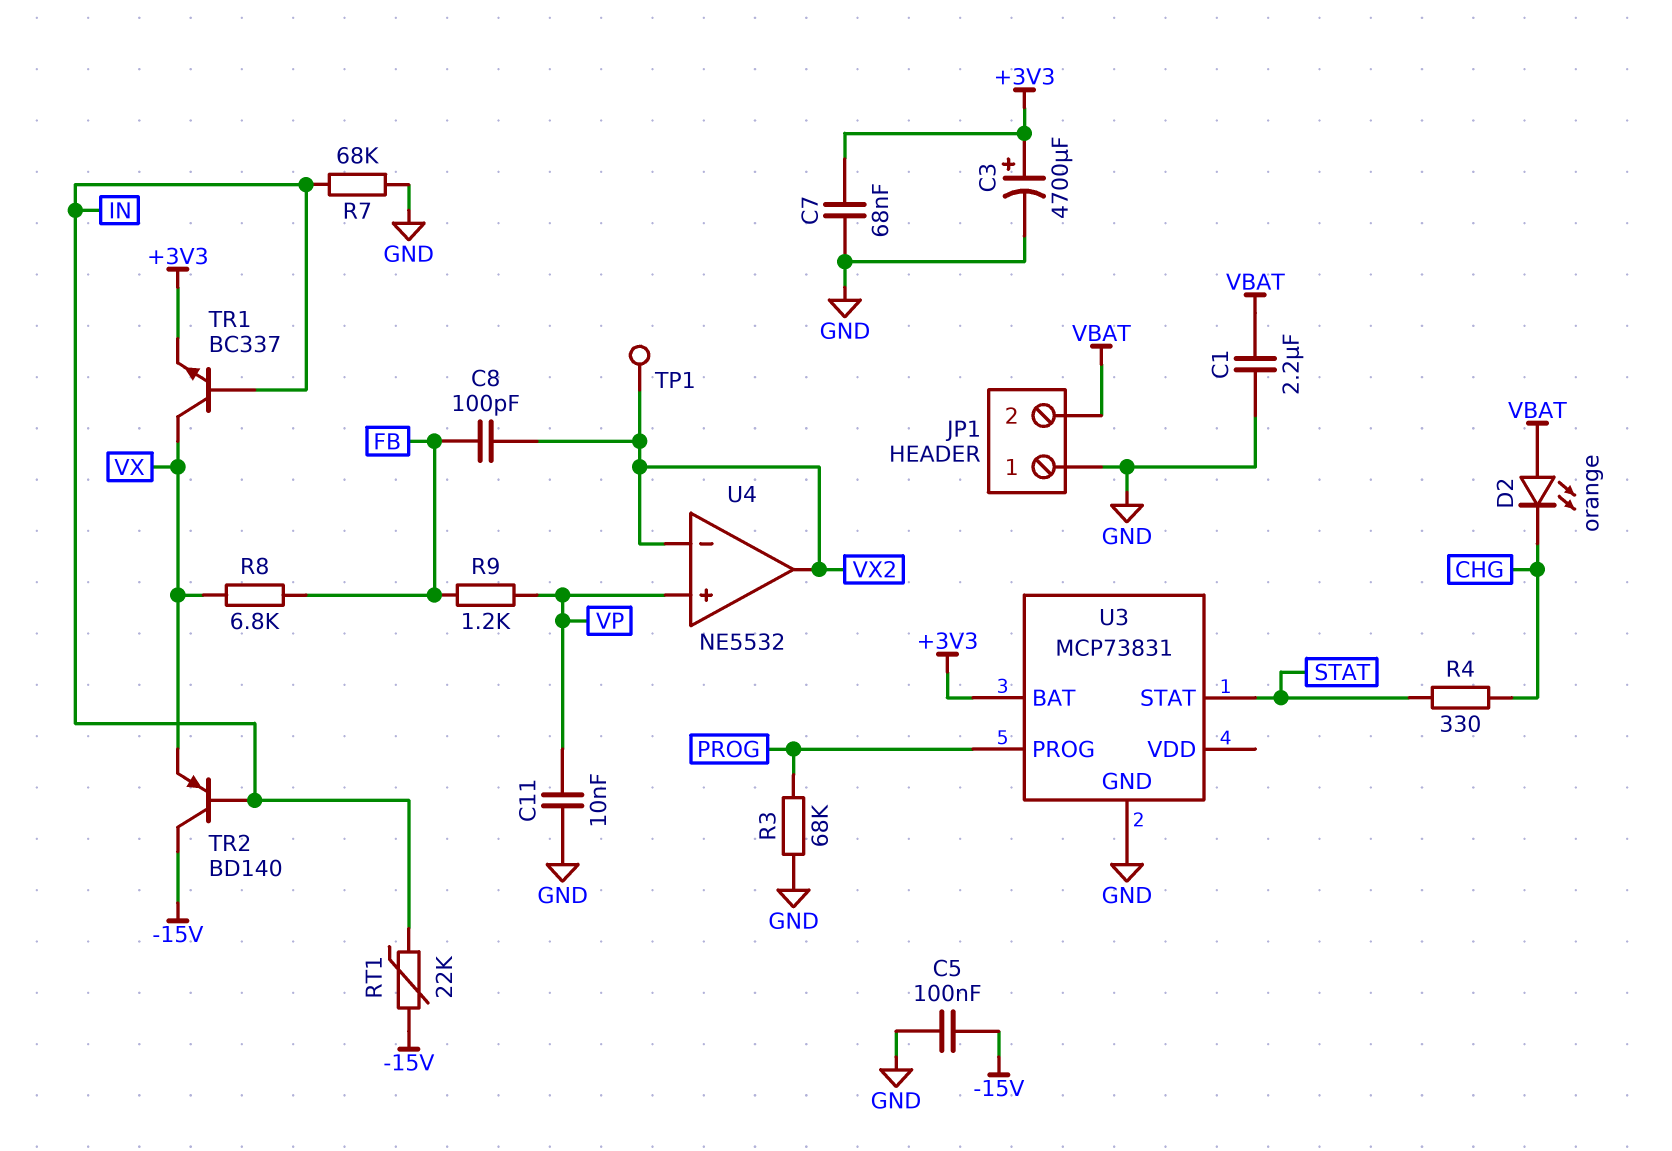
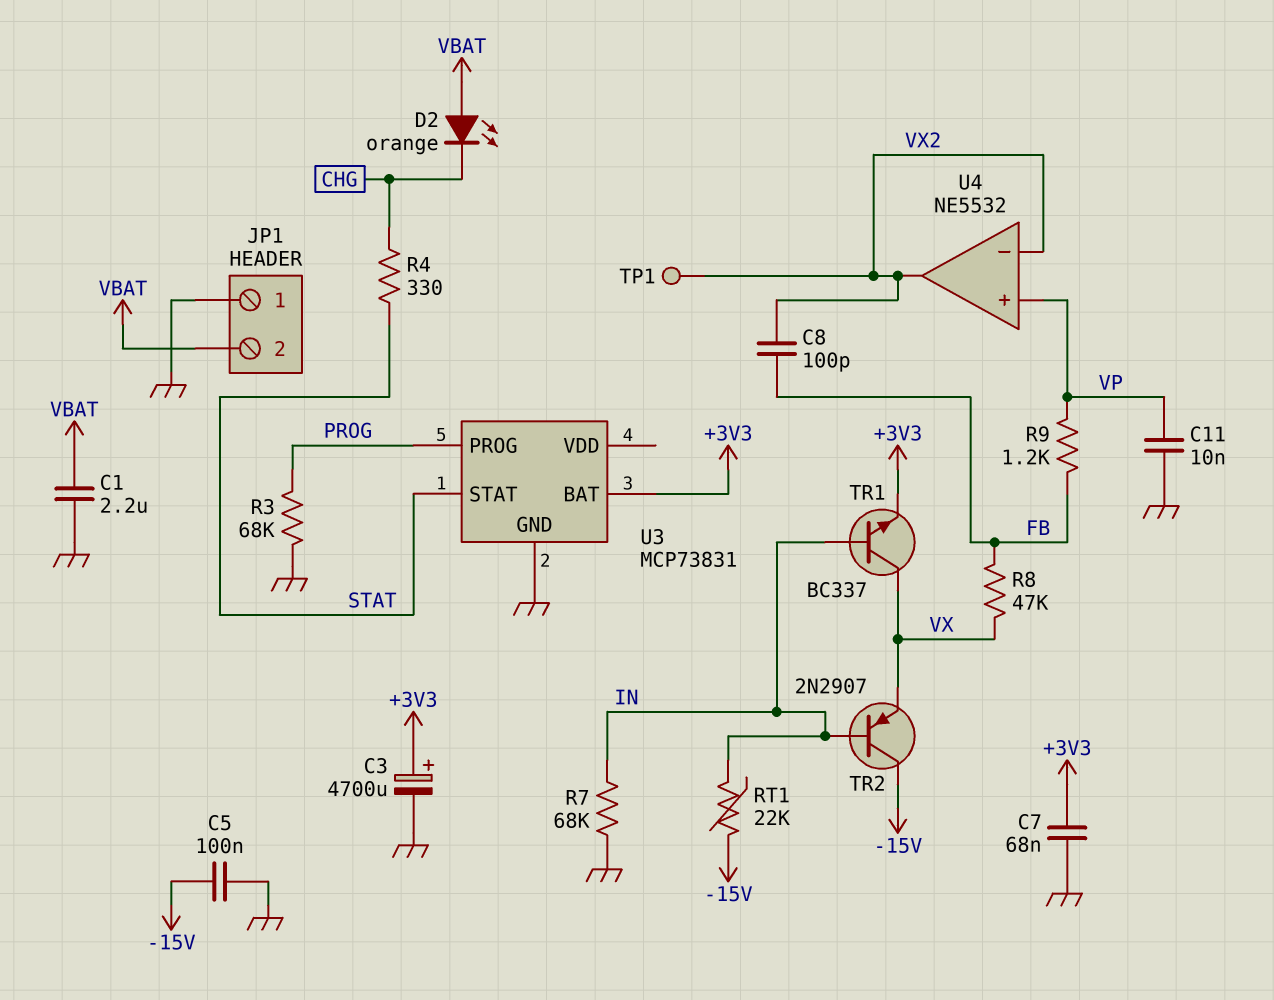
R8: 6.8k (FB, VX) -> 47k (FB, VX)
TR2: PNP BD140 (B IN, C -15V, E VX) -> PNP 2N2907 (B IN, C -15V, E VX)

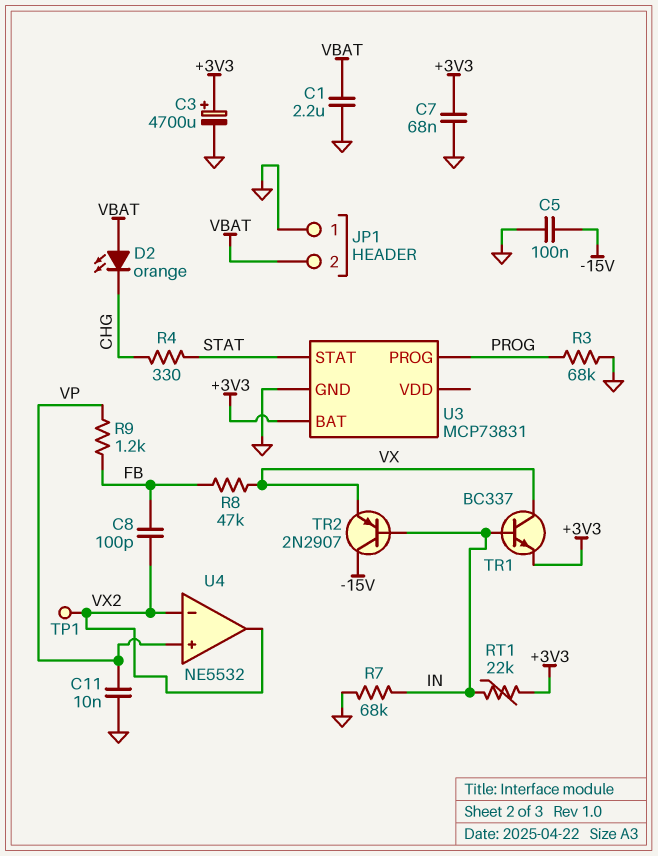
RT1: 22k (-15V, IN) -> 22k (+3V3, IN)

